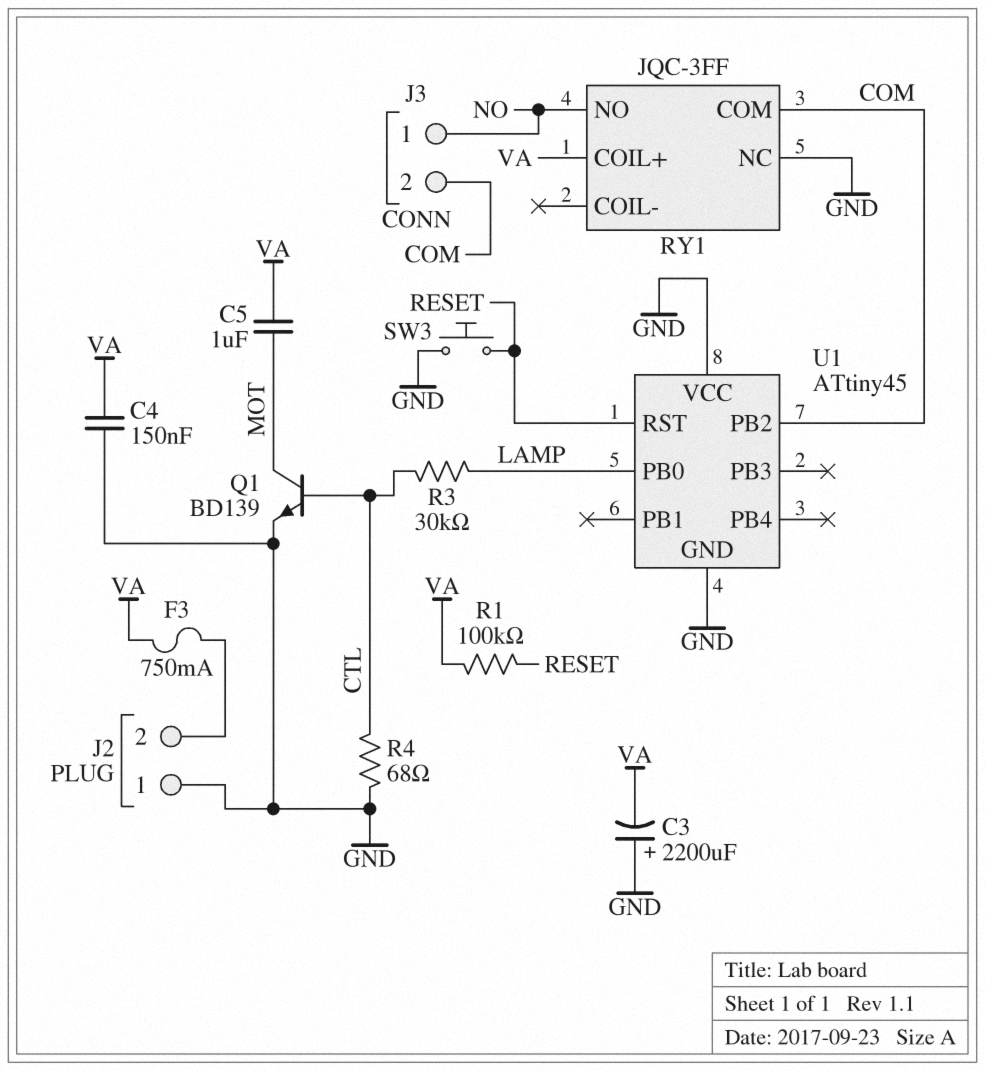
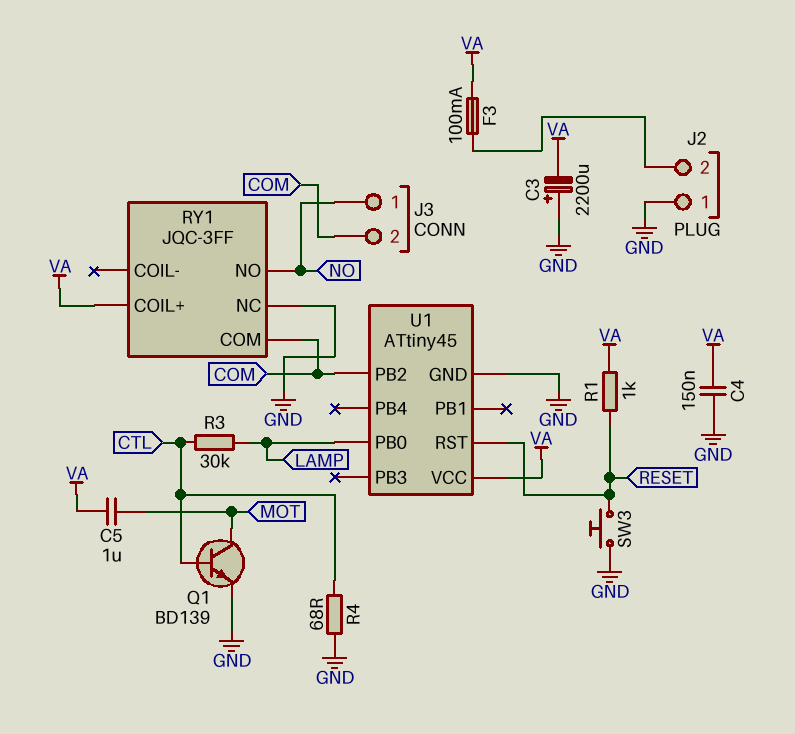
F3: 750mA (J2/2, VA) -> 100mA (J2/2, VA)
R1: 100k (RESET, VA) -> 1k (RESET, VA)
U1 pin VCC: GND -> VA

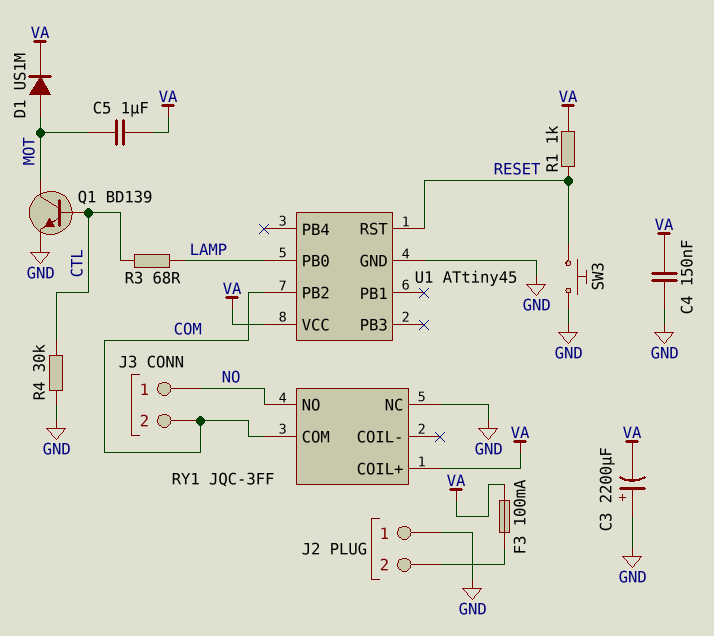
D1: none -> diode US1M (A MOT, K VA)
R3: 30k (CTL, LAMP) -> 68 (CTL, LAMP)
R4: 68 (CTL, GND) -> 30k (CTL, GND)

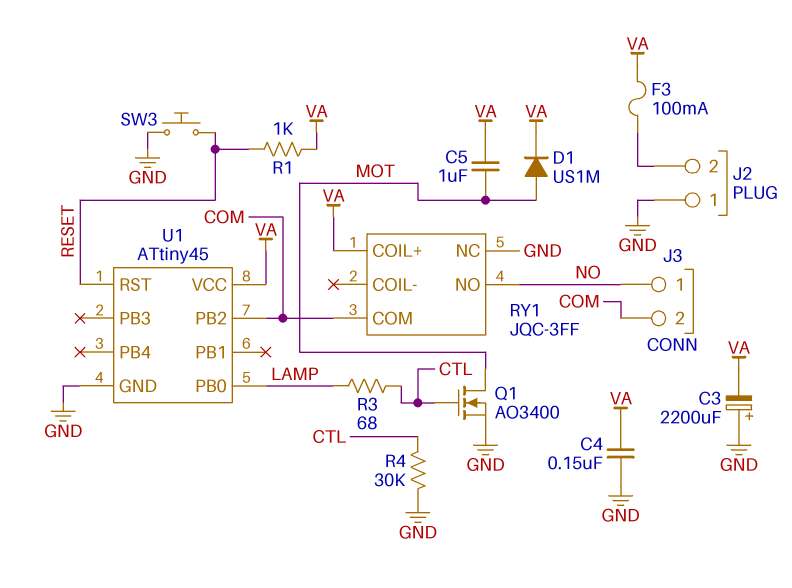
Q1: NPN BD139 (B CTL, C MOT, E GND) -> NMOS AO3400 (G CTL, D MOT, S GND)

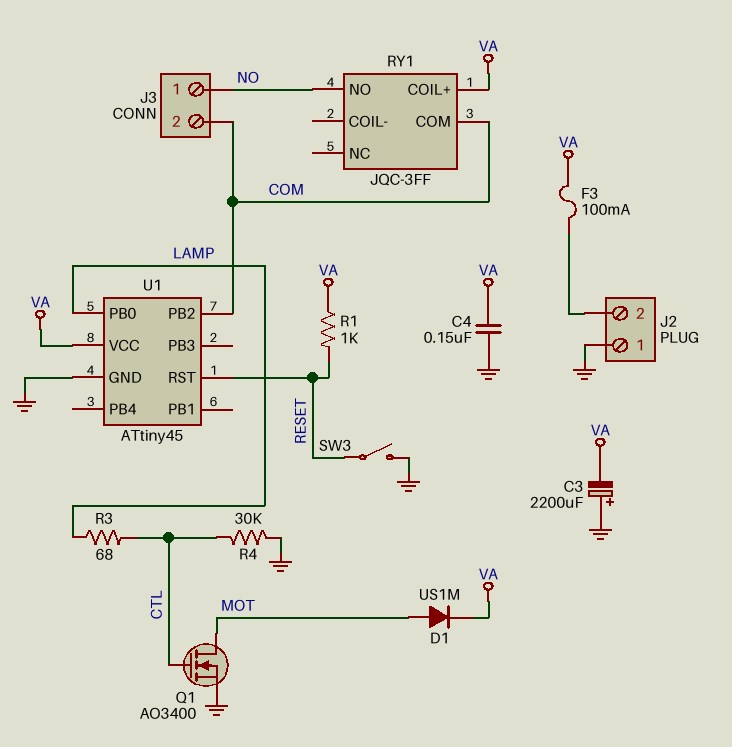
C5: 1uF (MOT, VA) -> none
RY1 pin NC: GND -> none
SW3: button (GND, RESET) -> switch (GND, RESET)

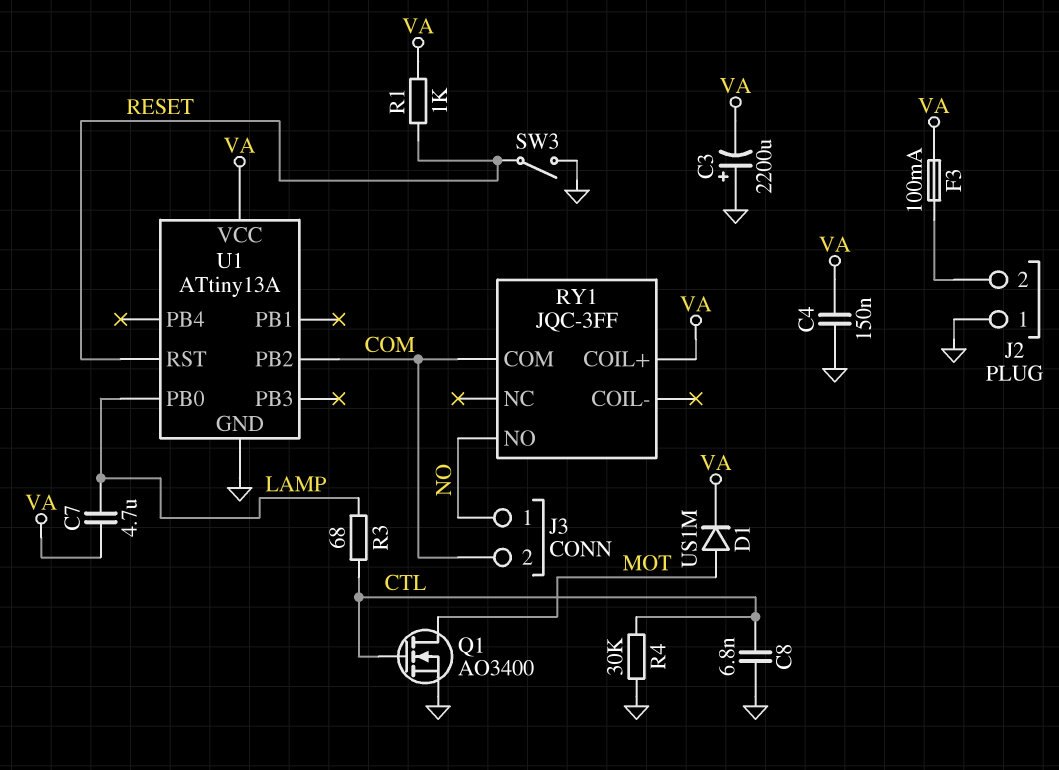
C7: none -> 4.7uF (LAMP, VA)
C8: none -> 6.8nF (CTL, GND)
U1: ATtiny45 -> ATtiny13A

